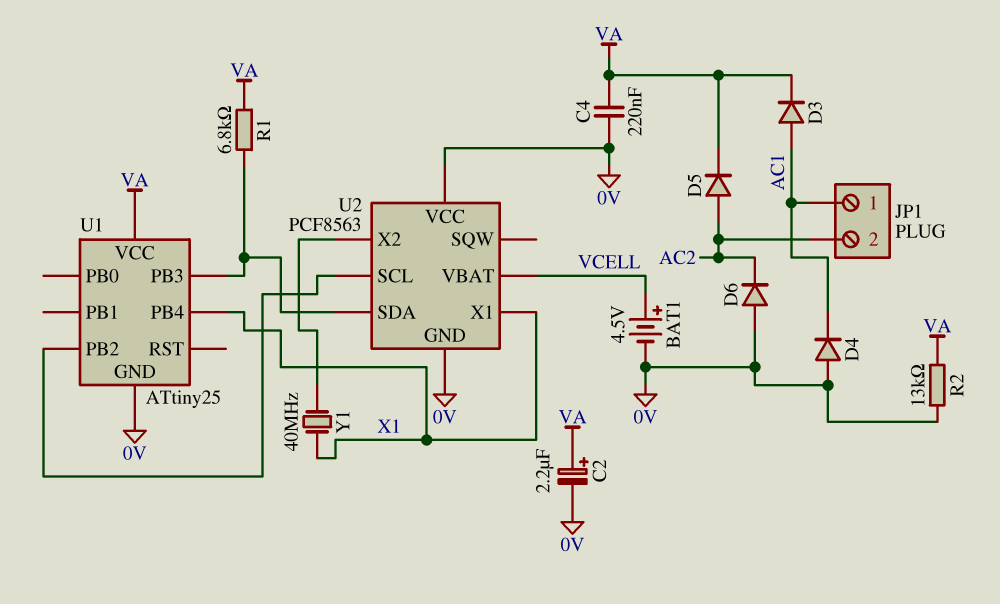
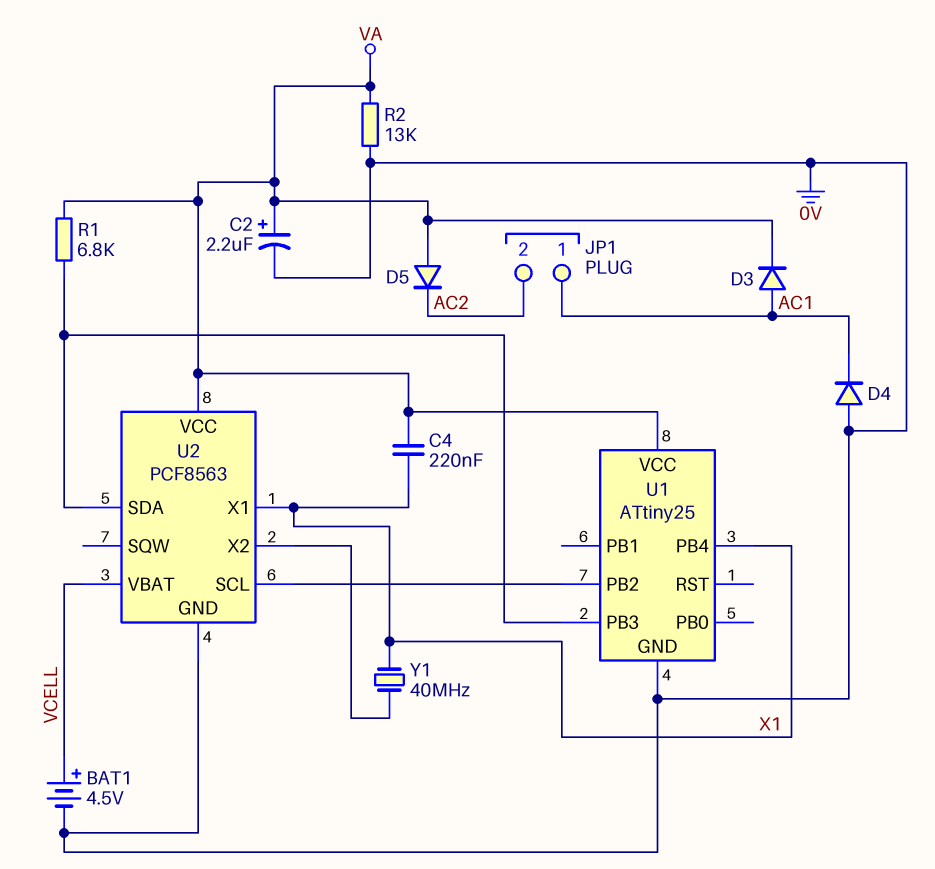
C4: 220nF (0V, VA) -> 220nF (VA, X1)
D5: diode (A AC2, K VA) -> diode (A VA, K AC2)
D6: diode (A 0V, K AC2) -> none
U2 pin VCC: 0V -> VA

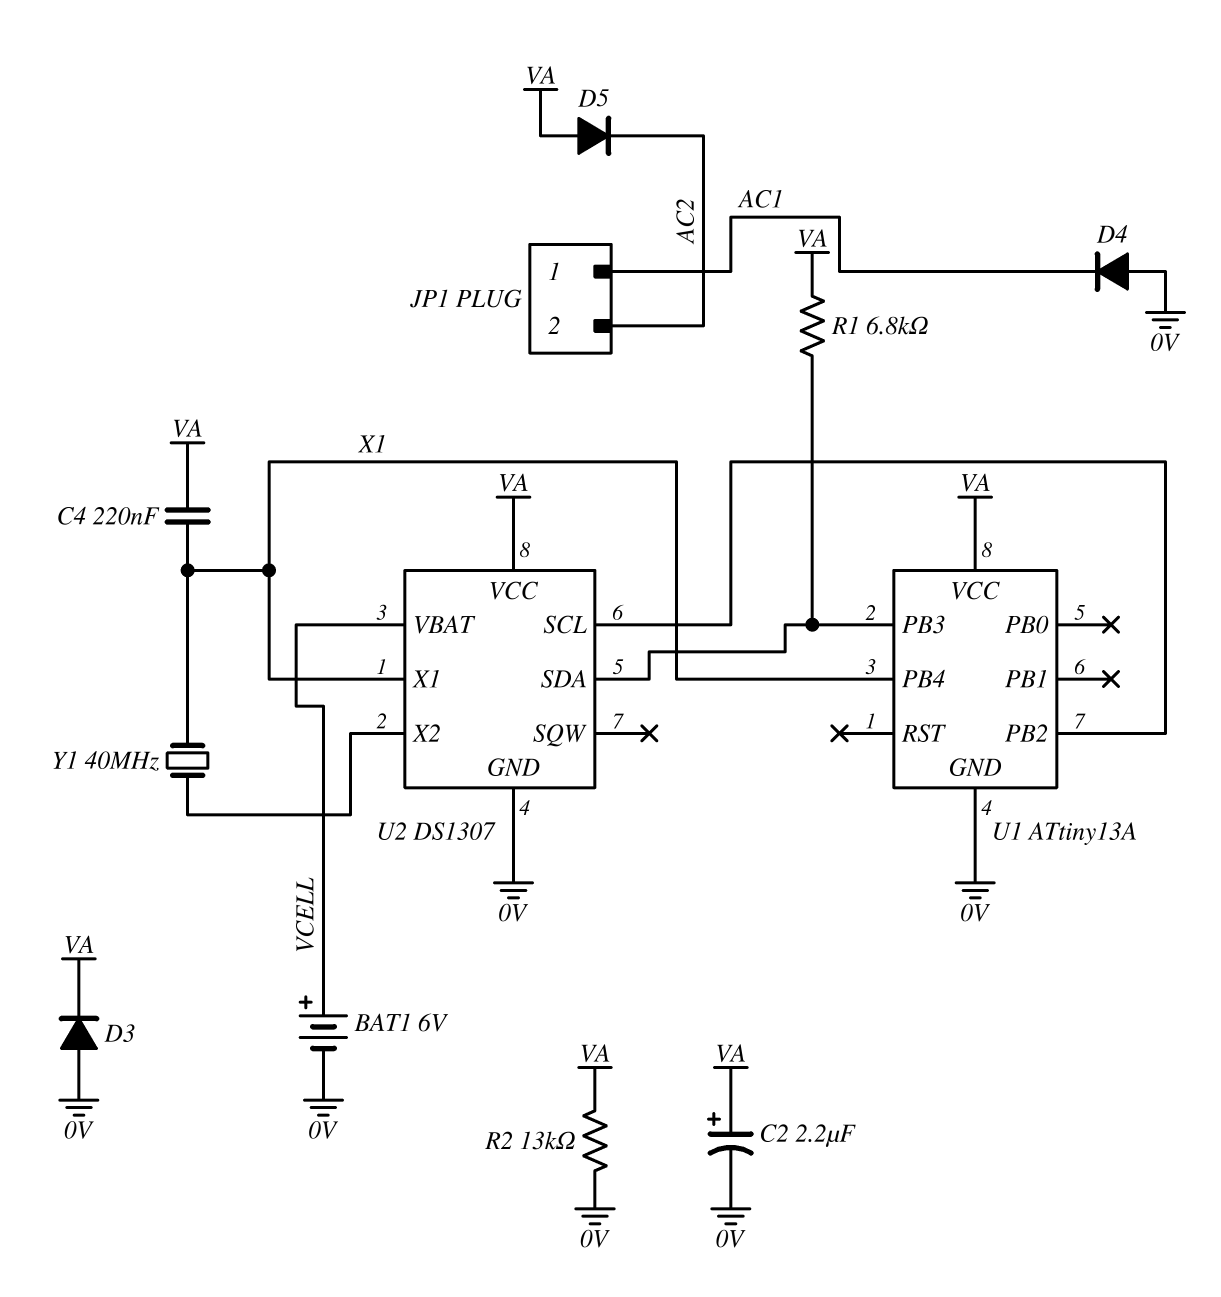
BAT1: 4.5V (plus VCELL, minus 0V) -> 6V (plus VCELL, minus 0V)
D3: diode (A AC1, K VA) -> diode (A 0V, K VA)
U1: ATtiny25 -> ATtiny13A
U2: PCF8563 -> DS1307

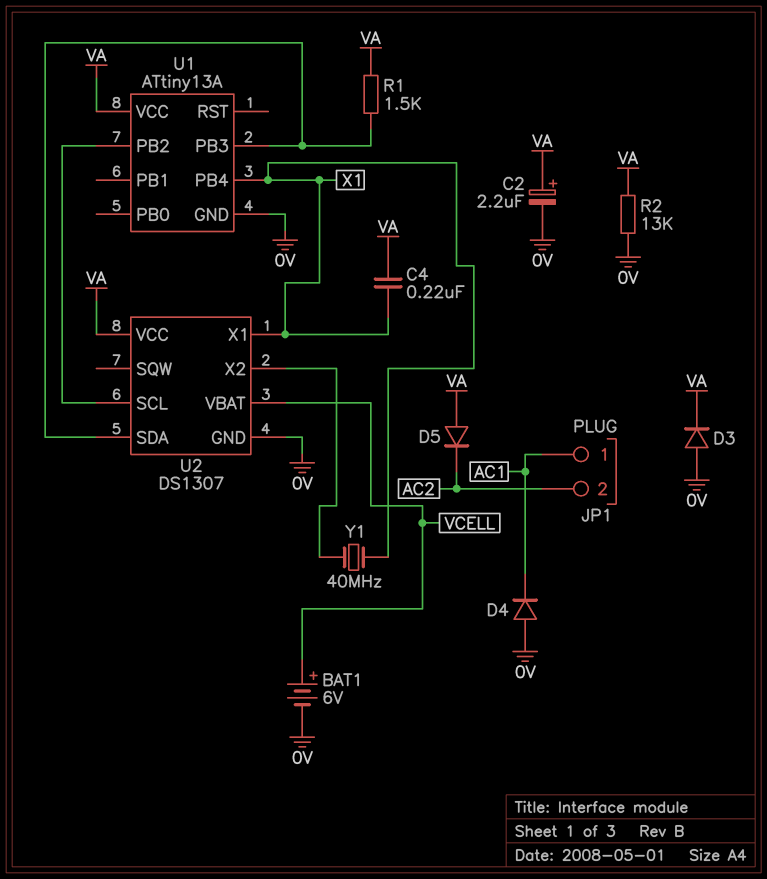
R1: 6.8k (U1/PB3, VA) -> 1.5k (U1/PB3, VA)

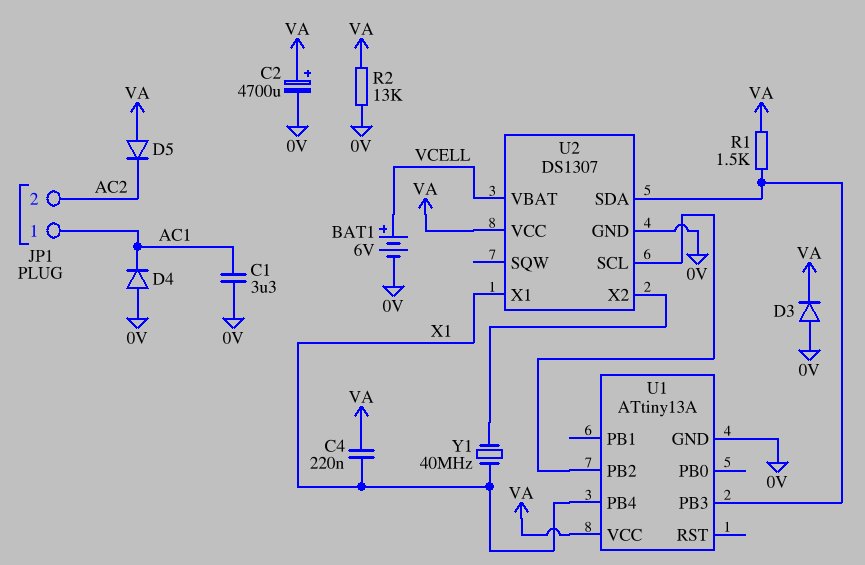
C1: none -> 3.3uF (0V, AC1)
C2: 2.2uF (plus VA, minus 0V) -> 4700uF (plus VA, minus 0V)

